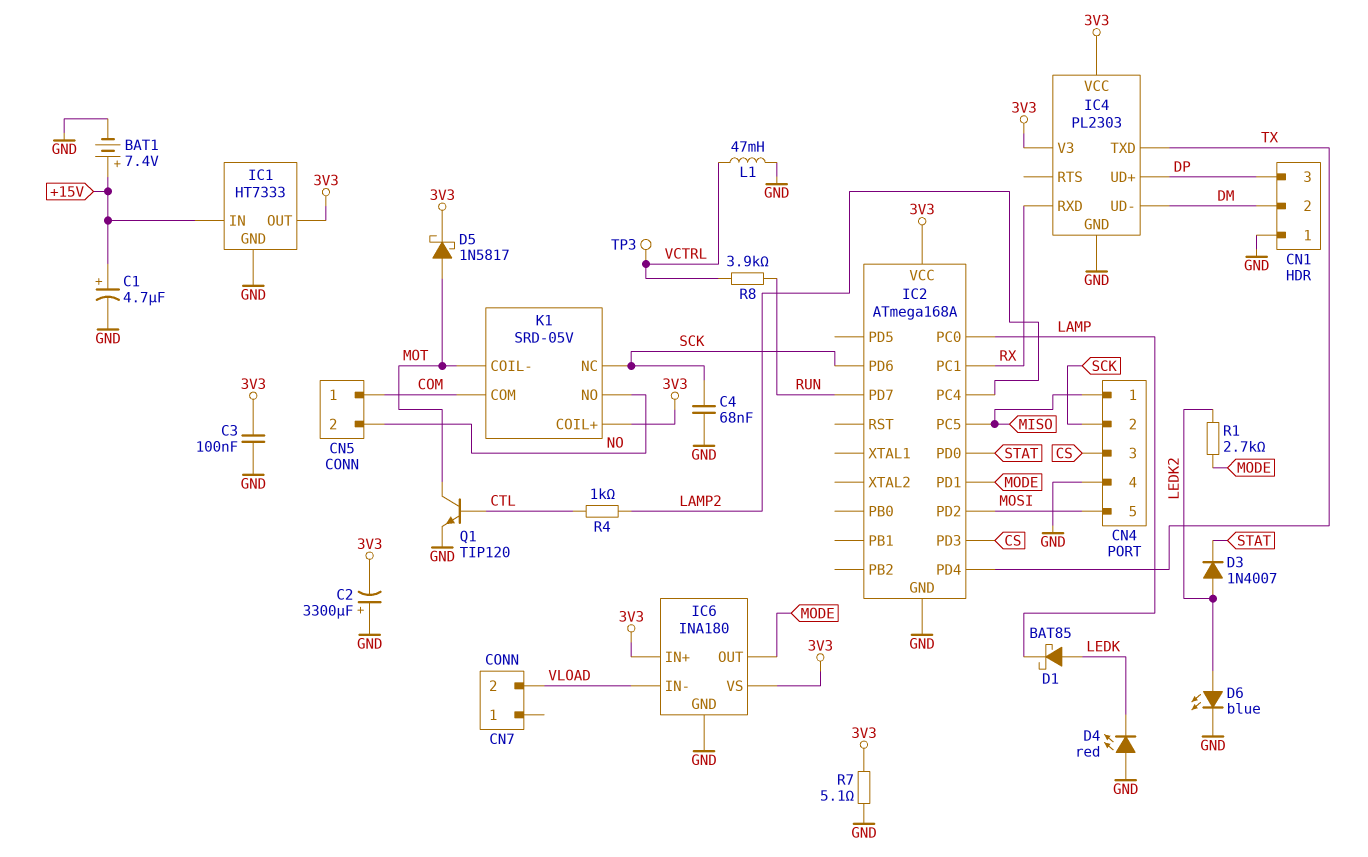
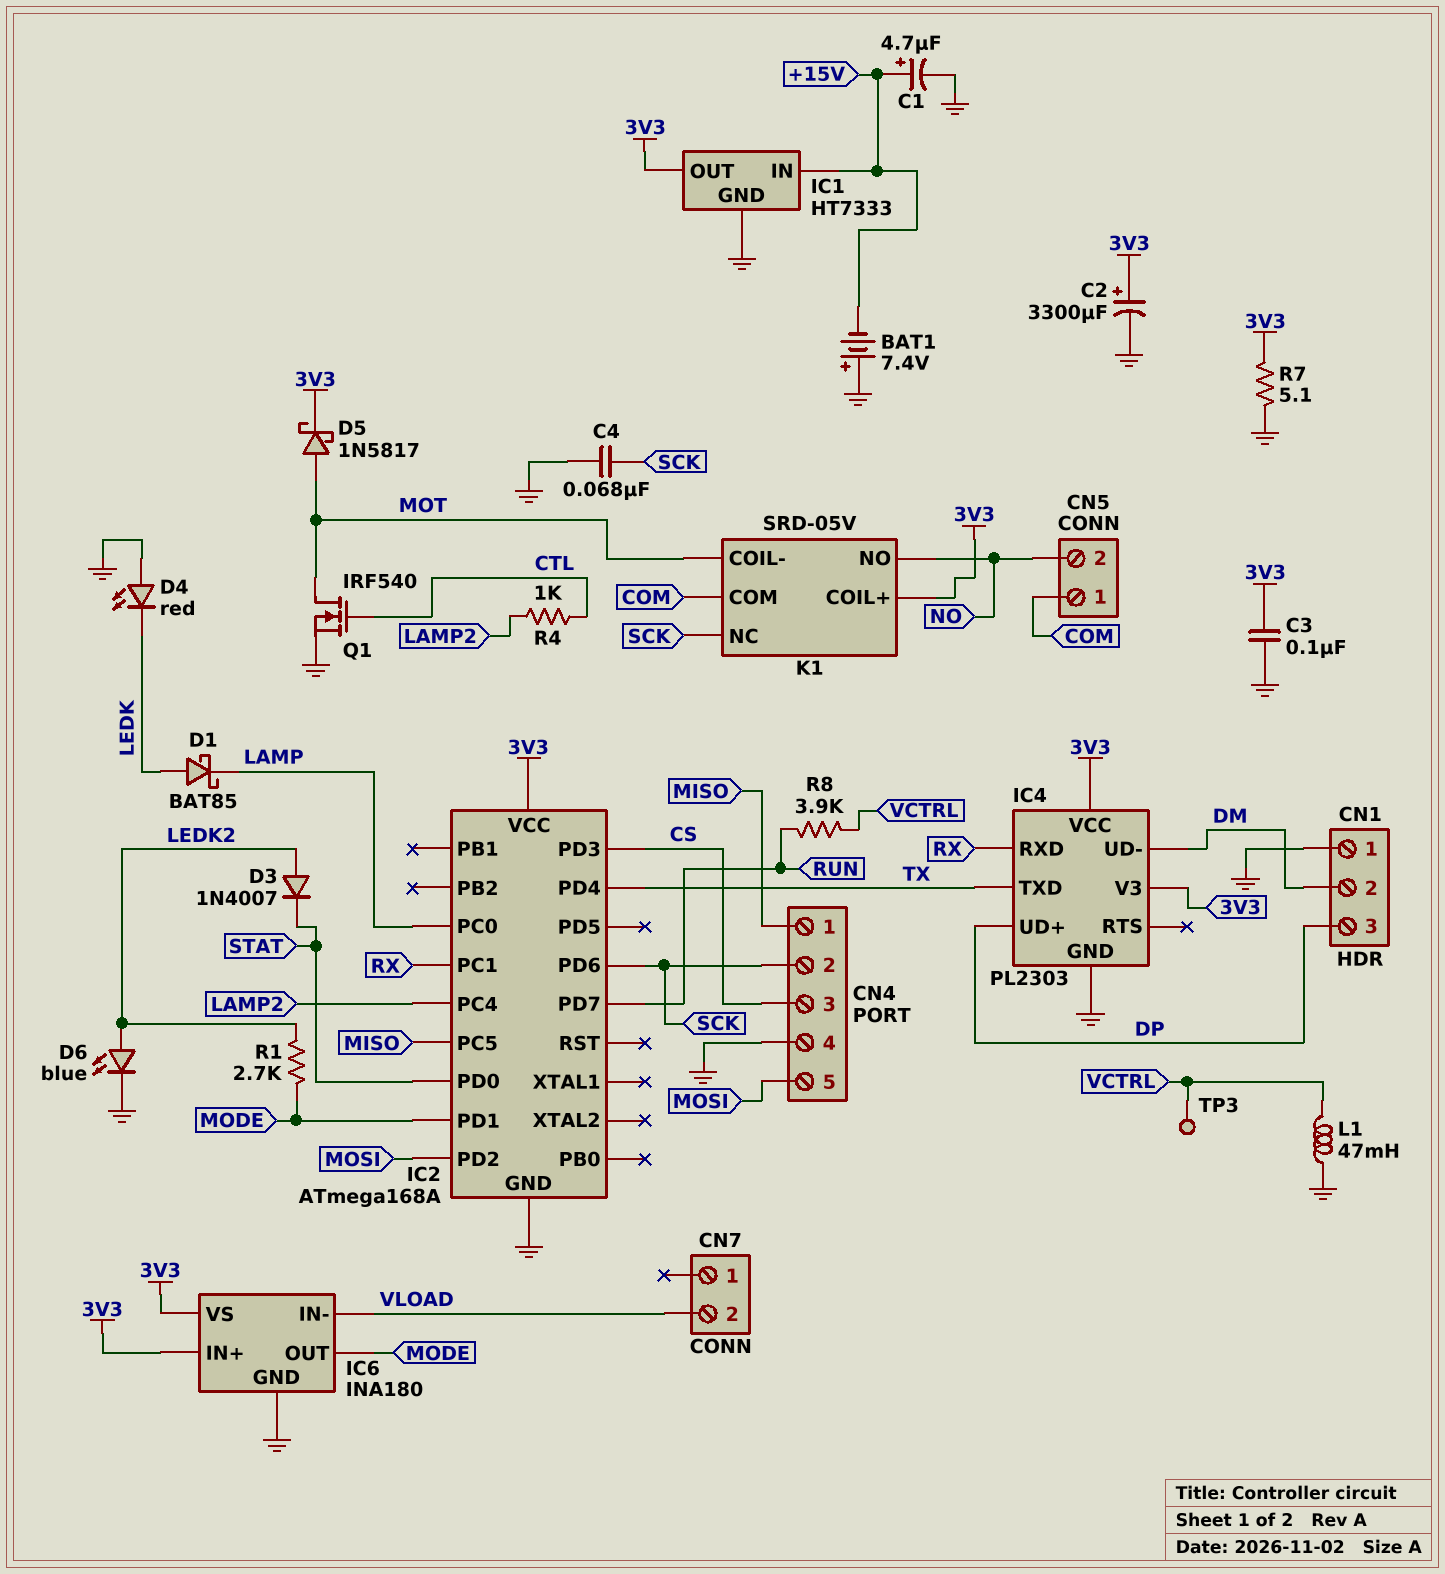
BAT1: 7.4V (plus +15V, minus GND) -> 7.4V (plus GND, minus +15V)
C2: 3300uF (plus GND, minus 3V3) -> 3300uF (plus 3V3, minus GND)
Q1: NPN TIP120 (B CTL, C MOT, E GND) -> NMOS IRF540 (G CTL, D MOT, S GND)

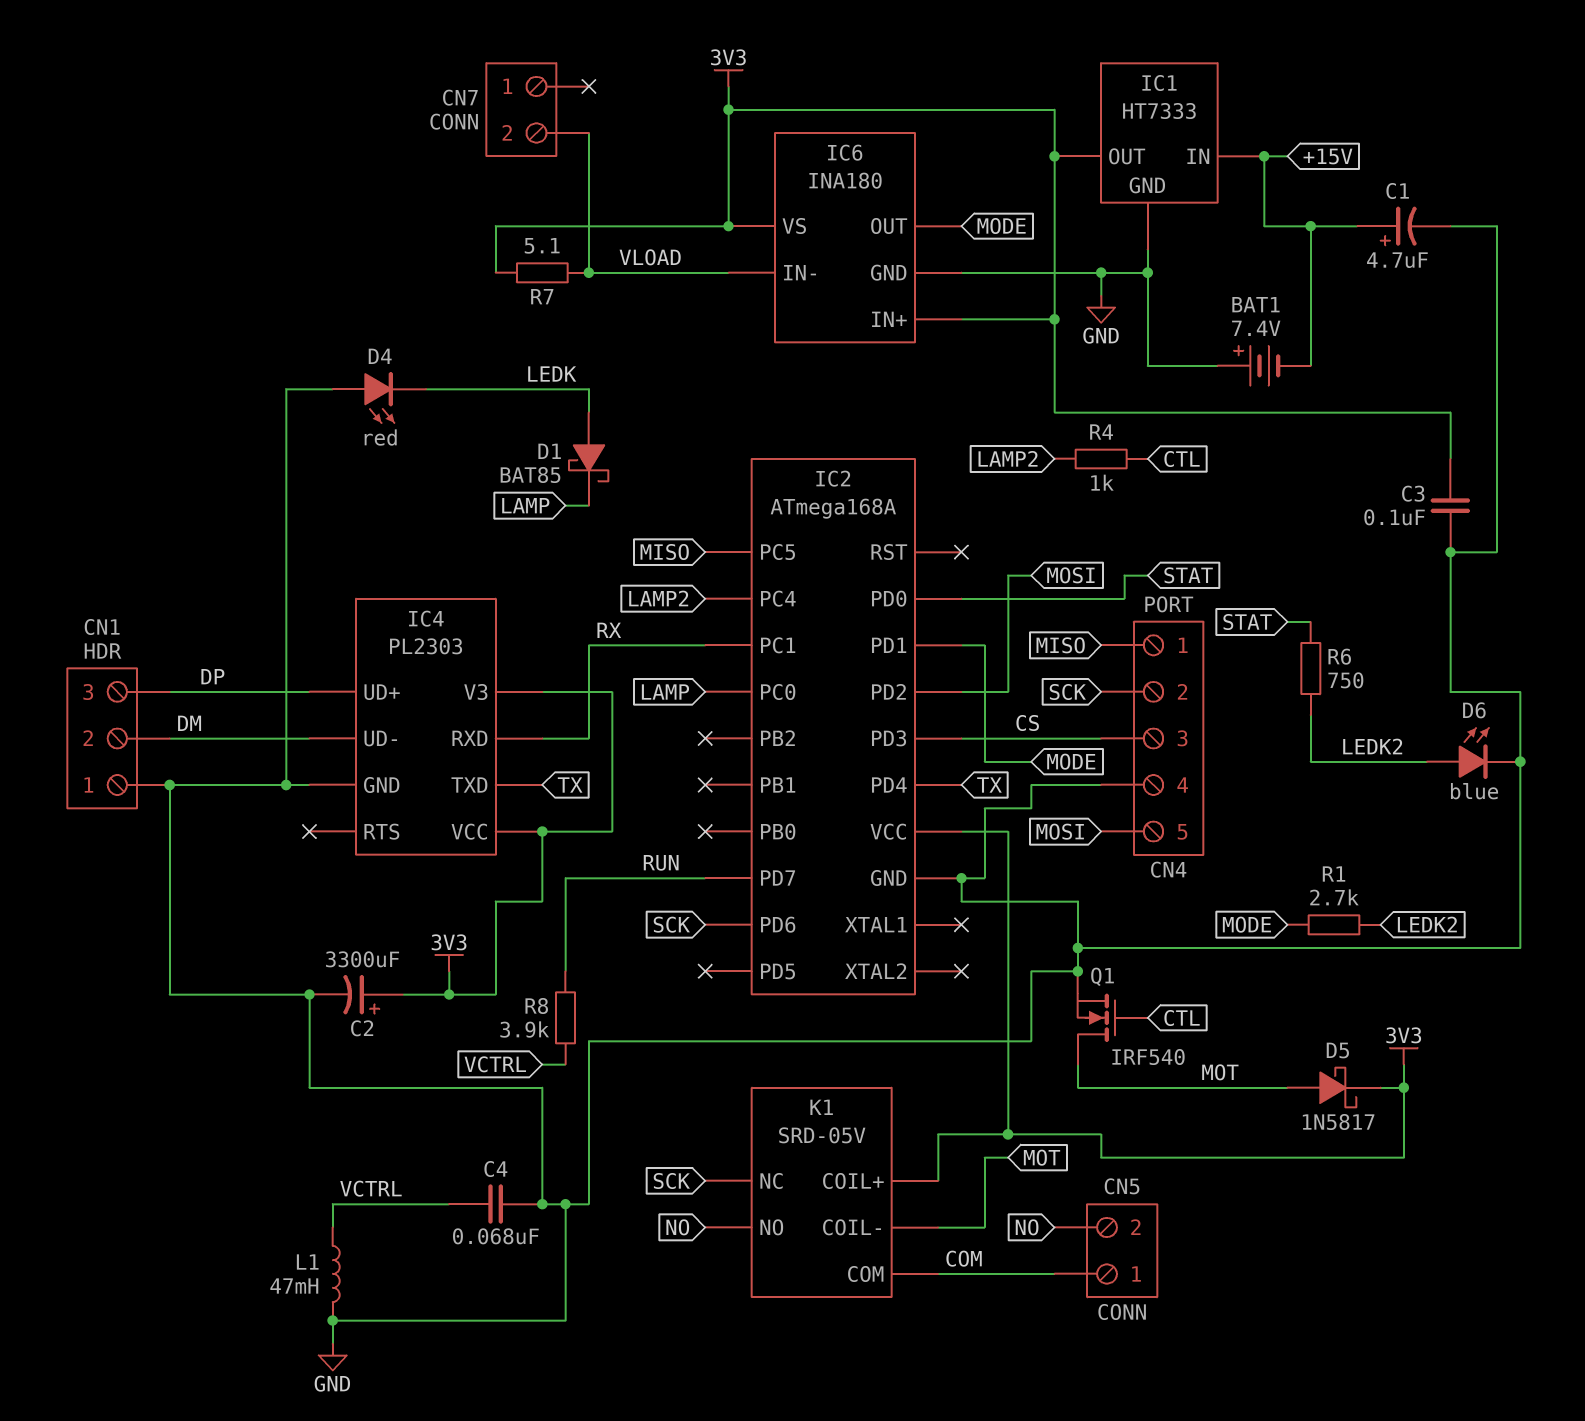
C4: 68nF (GND, SCK) -> 68nF (GND, VCTRL)
D3: diode 1N4007 (A LEDK2, K STAT) -> none
R6: none -> 750 (LEDK2, STAT)
R7: 5.1 (3V3, GND) -> 5.1 (3V3, VLOAD)
TP3: test point (VCTRL) -> none

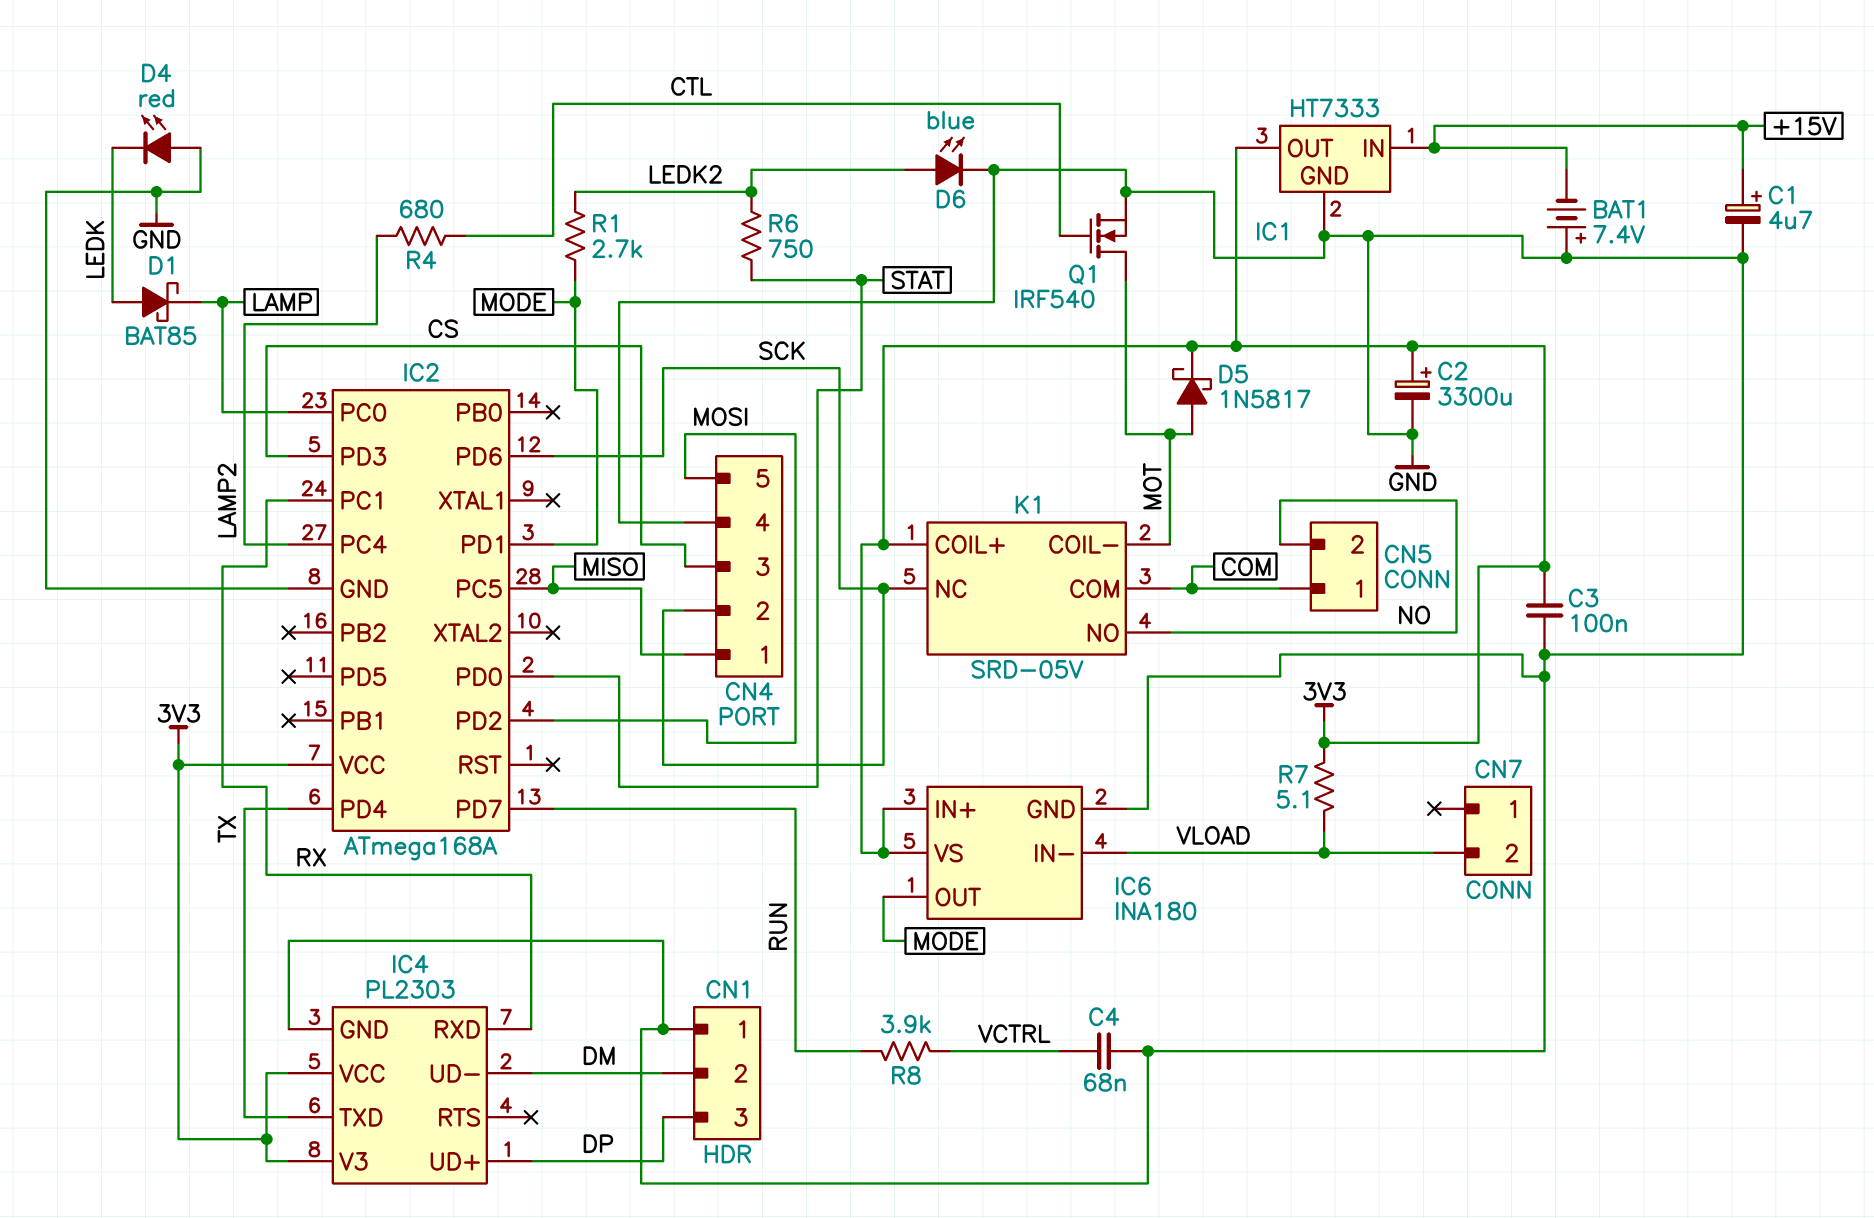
L1: 47mH (GND, VCTRL) -> none
R4: 1k (CTL, LAMP2) -> 680 (CTL, LAMP2)

